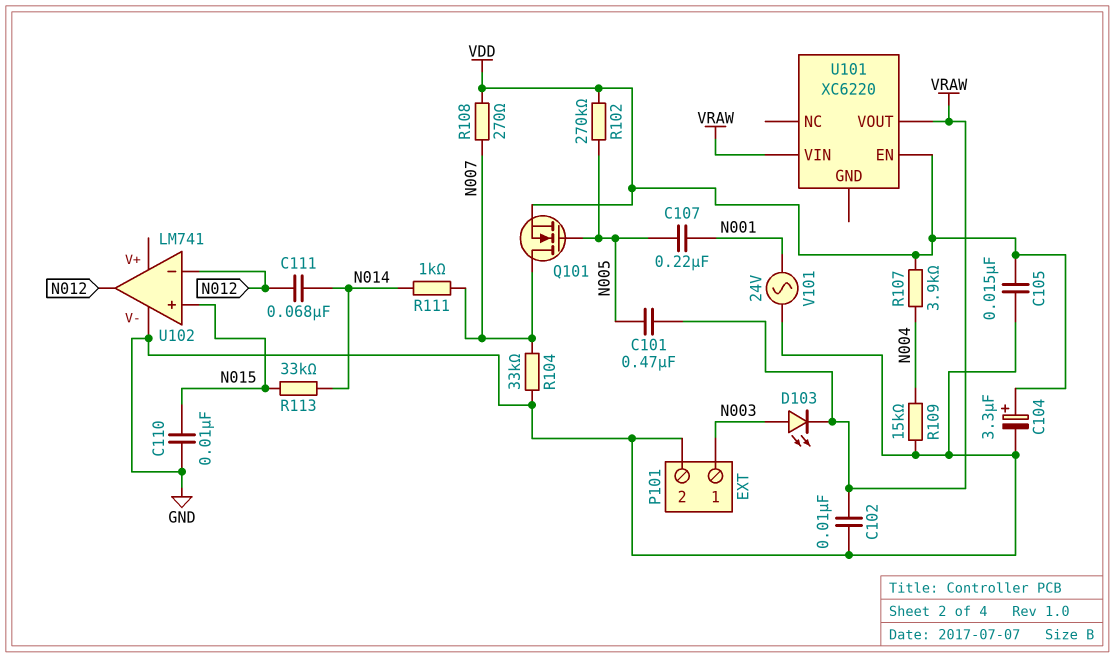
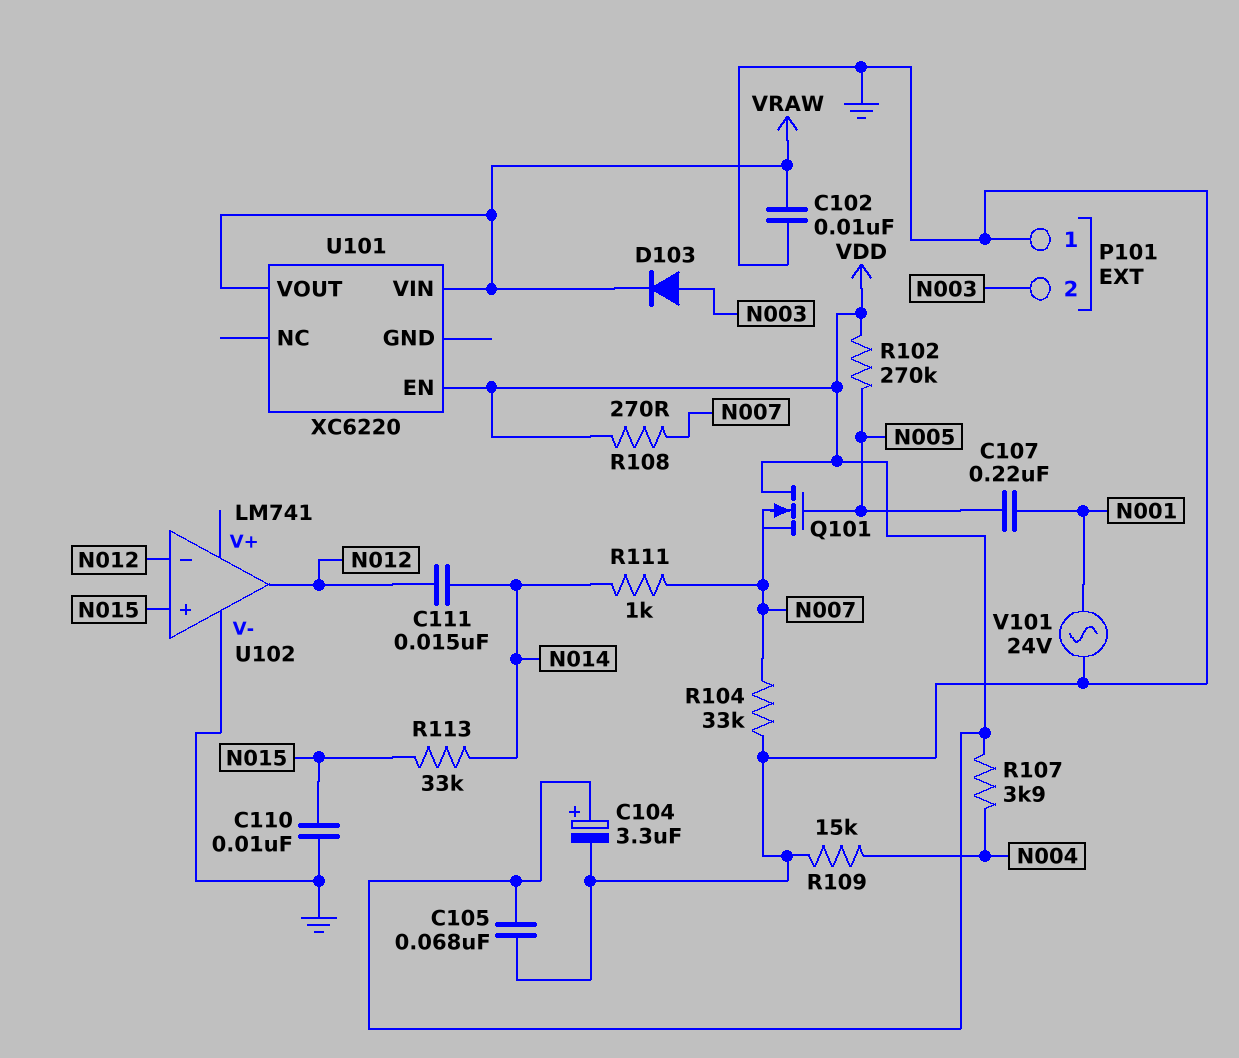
C101: 470nF (N005, VRAW) -> none
C105: 15nF (GND, VDD) -> 68nF (GND, VDD)
C111: 68nF (N012, N014) -> 15nF (N012, N014)
D103: LED (A N003, K VRAW) -> diode (A N003, K VRAW)
P101 pin 1: N003 -> GND
P101 pin 2: GND -> N003
Q101: NMOS (G N005, D N007, S VDD) -> NMOS (G N005, D VDD, S N007)

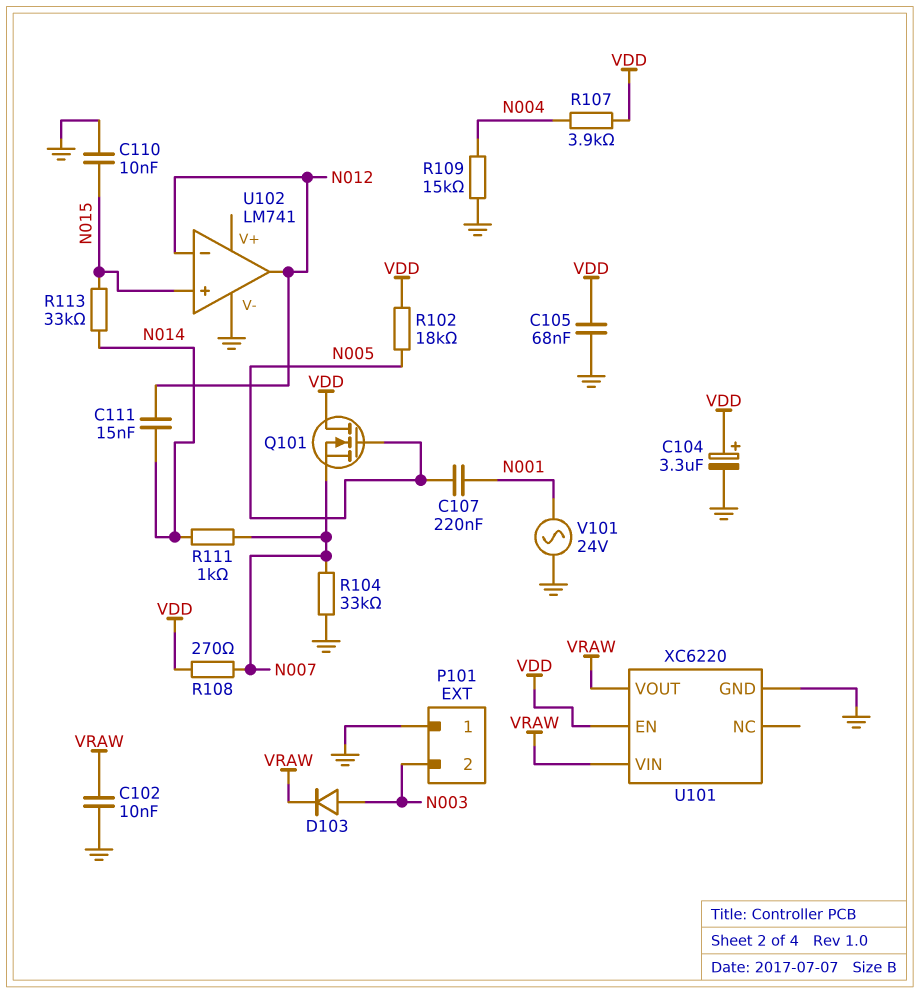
R102: 270k (N005, VDD) -> 18k (N005, VDD)
U101 pin GND: none -> GND

